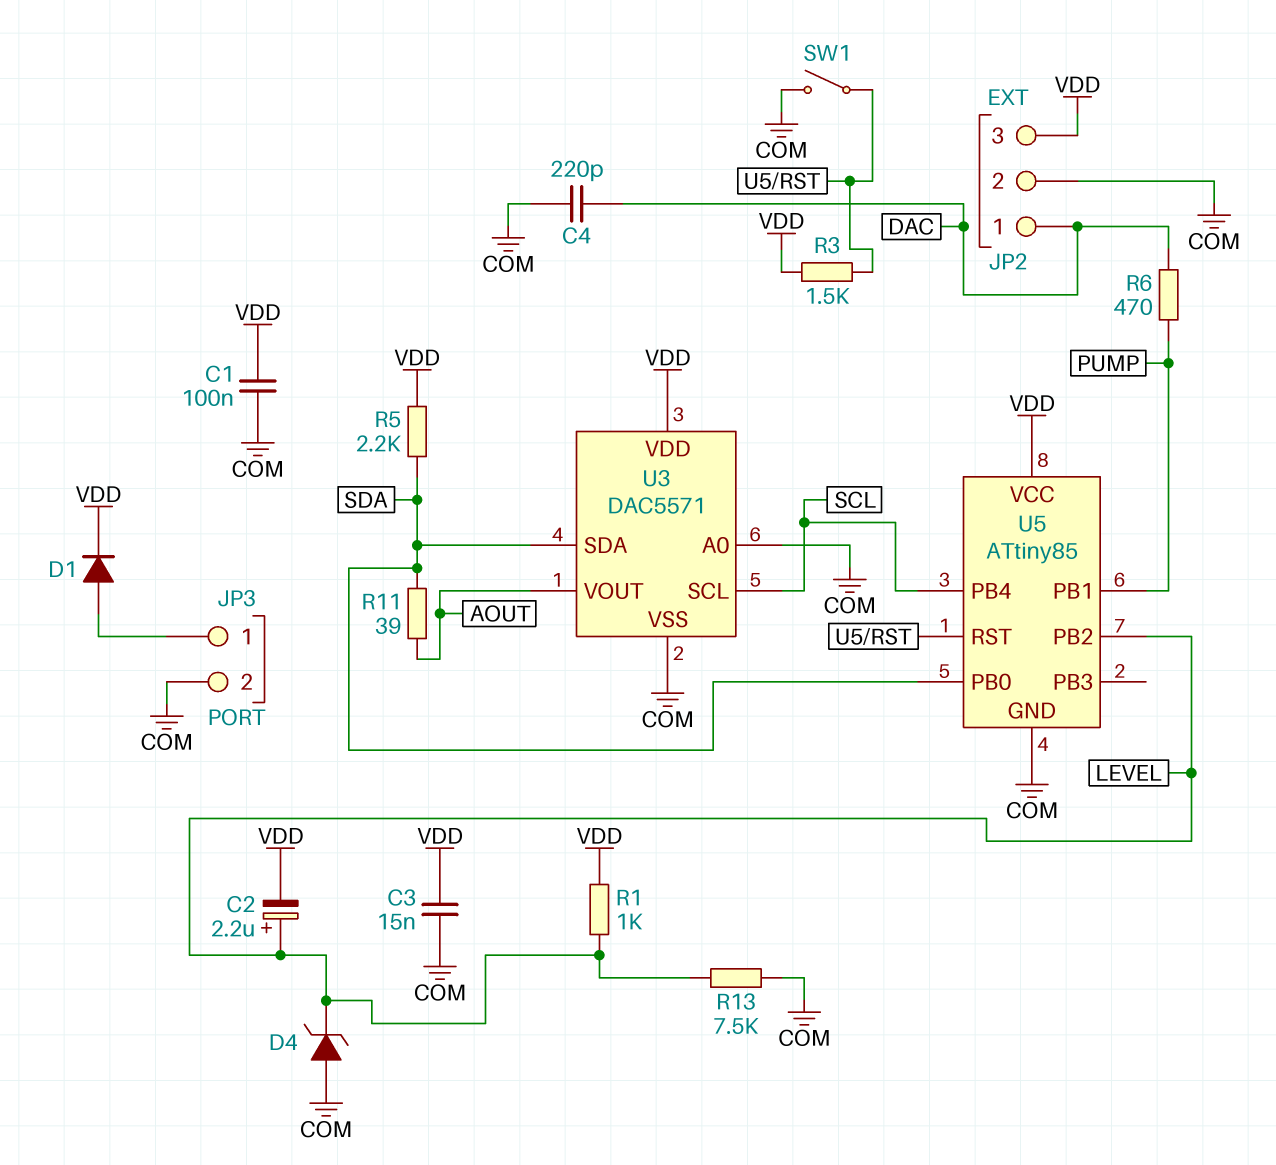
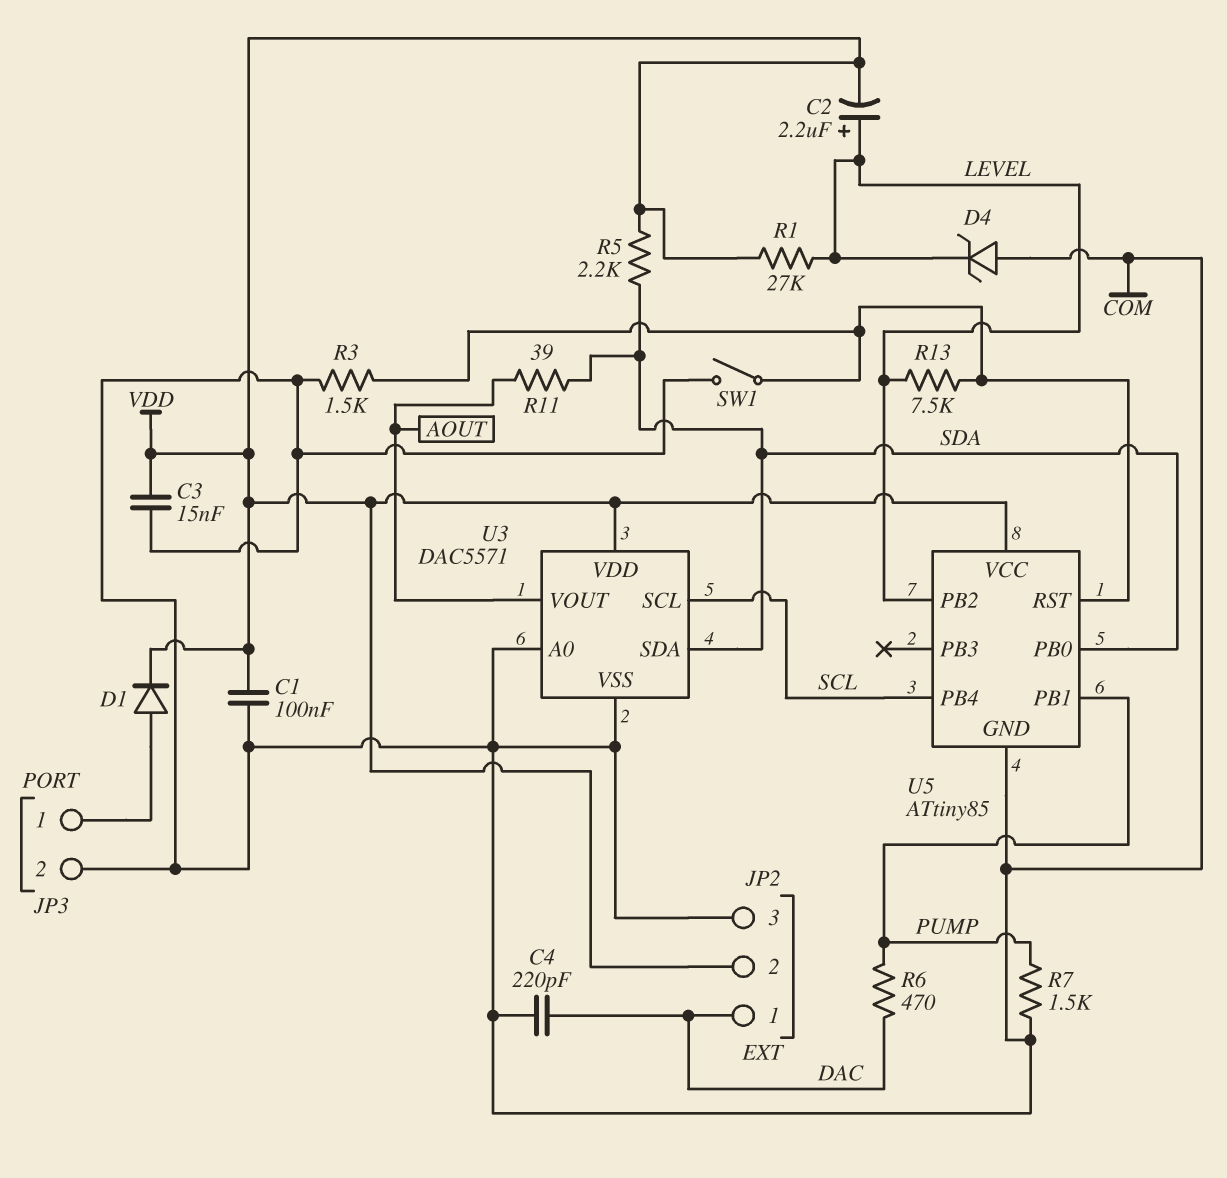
JP2 pin 2: COM -> VDD
JP2 pin 3: VDD -> COM
R1: 1k (LEVEL, VDD) -> 27k (LEVEL, VDD)
R3: 1.5k (U5/RST, VDD) -> 1.5k (COM, U5/RST)
R7: none -> 1.5k (COM, PUMP)
R13: 7.5k (COM, LEVEL) -> 7.5k (LEVEL, U5/RST)

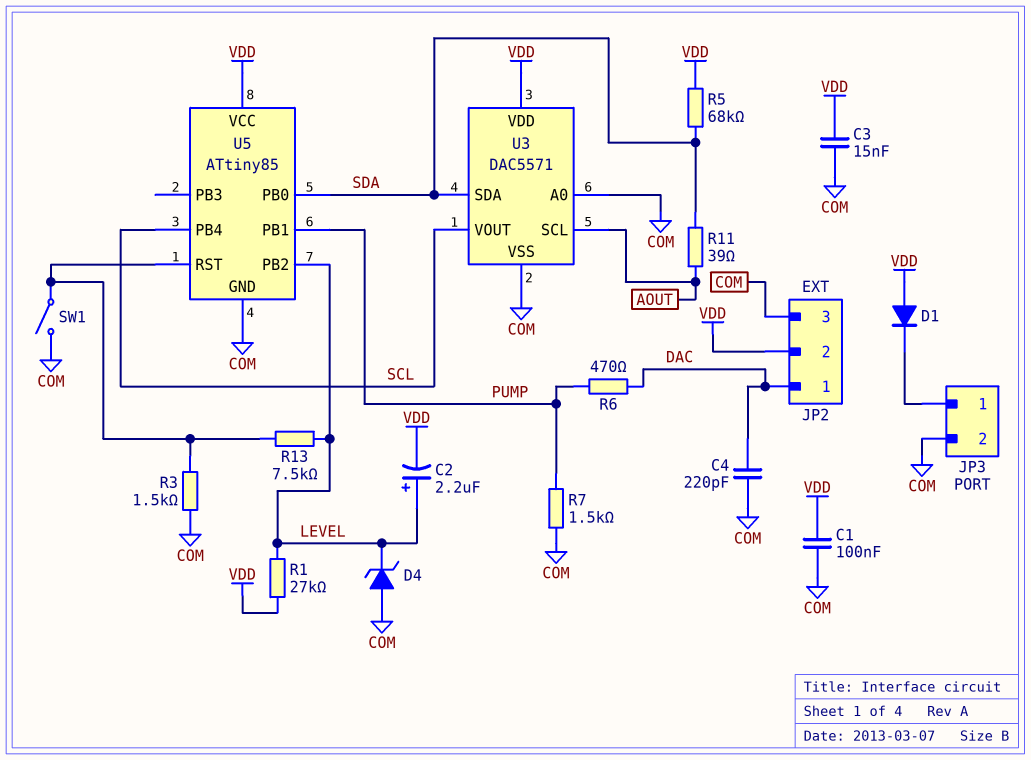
D1: diode (A JP3/1, K VDD) -> diode (A VDD, K JP3/1)
R5: 2.2k (SDA, VDD) -> 68k (SDA, VDD)
U3 pin SCL: SCL -> AOUT
U3 pin VOUT: AOUT -> SCL

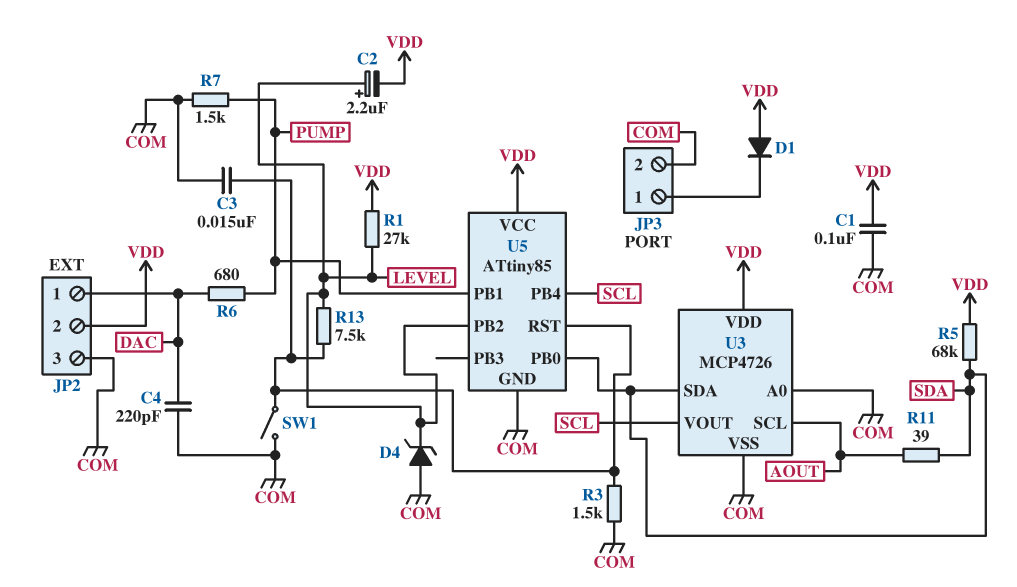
C3: 15nF (COM, VDD) -> 15nF (COM, U5/RST)
R6: 470 (DAC, PUMP) -> 680 (DAC, PUMP)
U3: DAC5571 -> MCP4726

